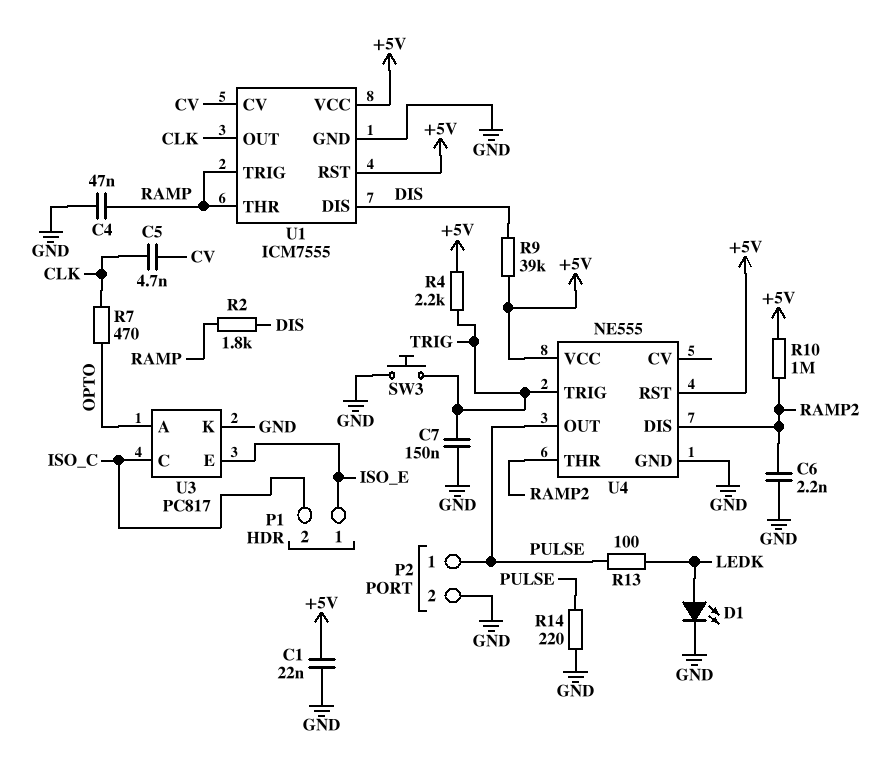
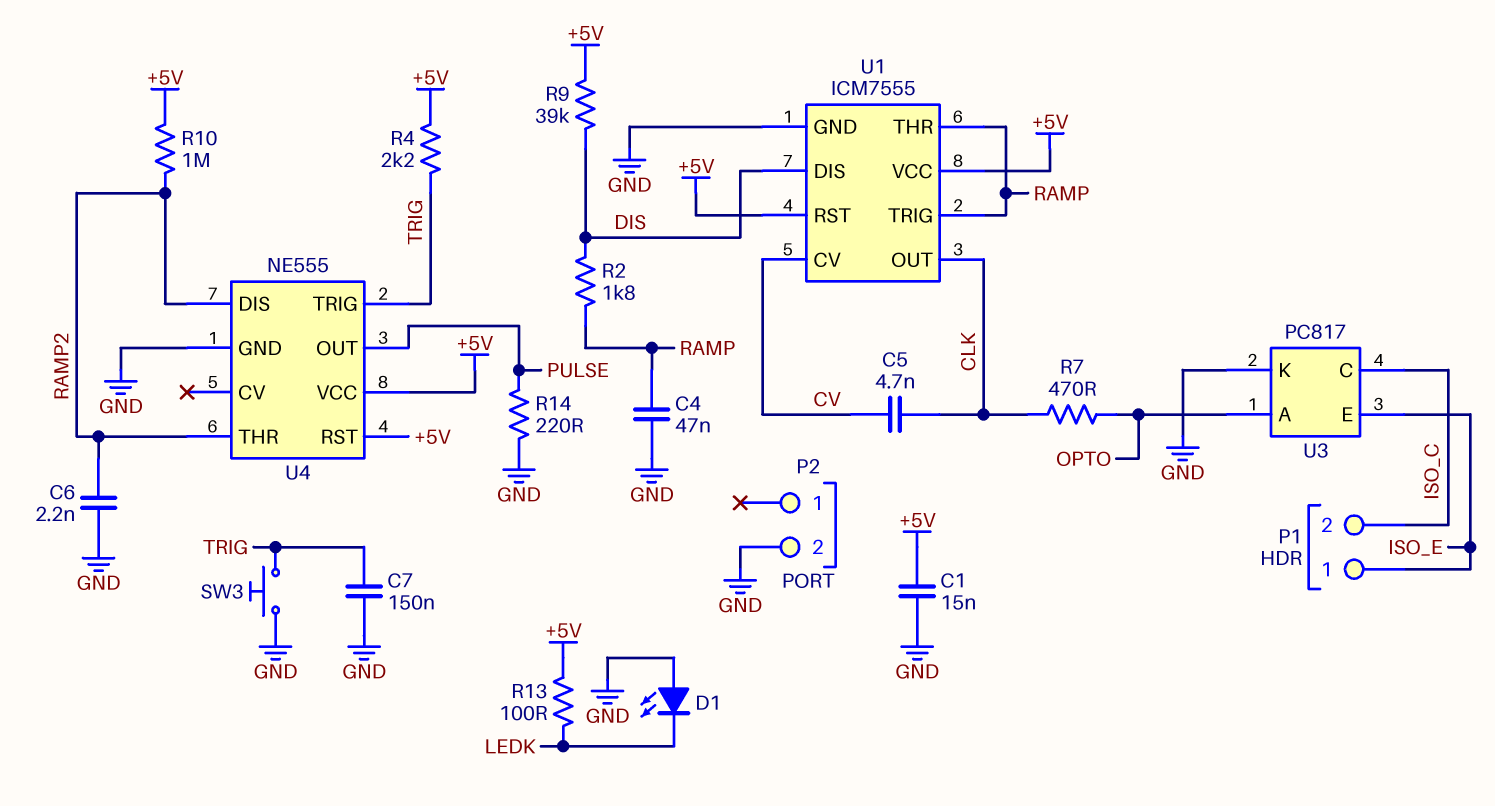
C1: 22nF (+5V, GND) -> 15nF (+5V, GND)
D1: LED (A LEDK, K GND) -> LED (A GND, K LEDK)
P2 pin 1: PULSE -> none
R13: 100 (LEDK, PULSE) -> 100 (+5V, LEDK)

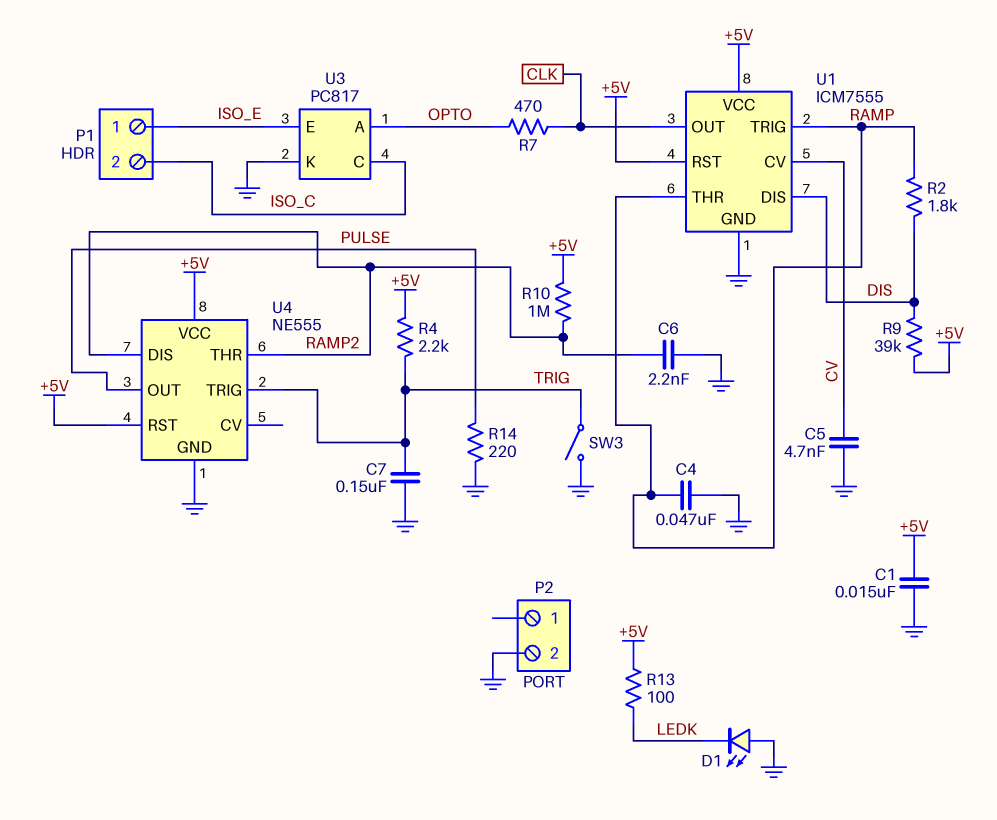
C5: 4.7nF (CLK, CV) -> 4.7nF (CV, GND)
SW3: button (GND, TRIG) -> switch (GND, TRIG)

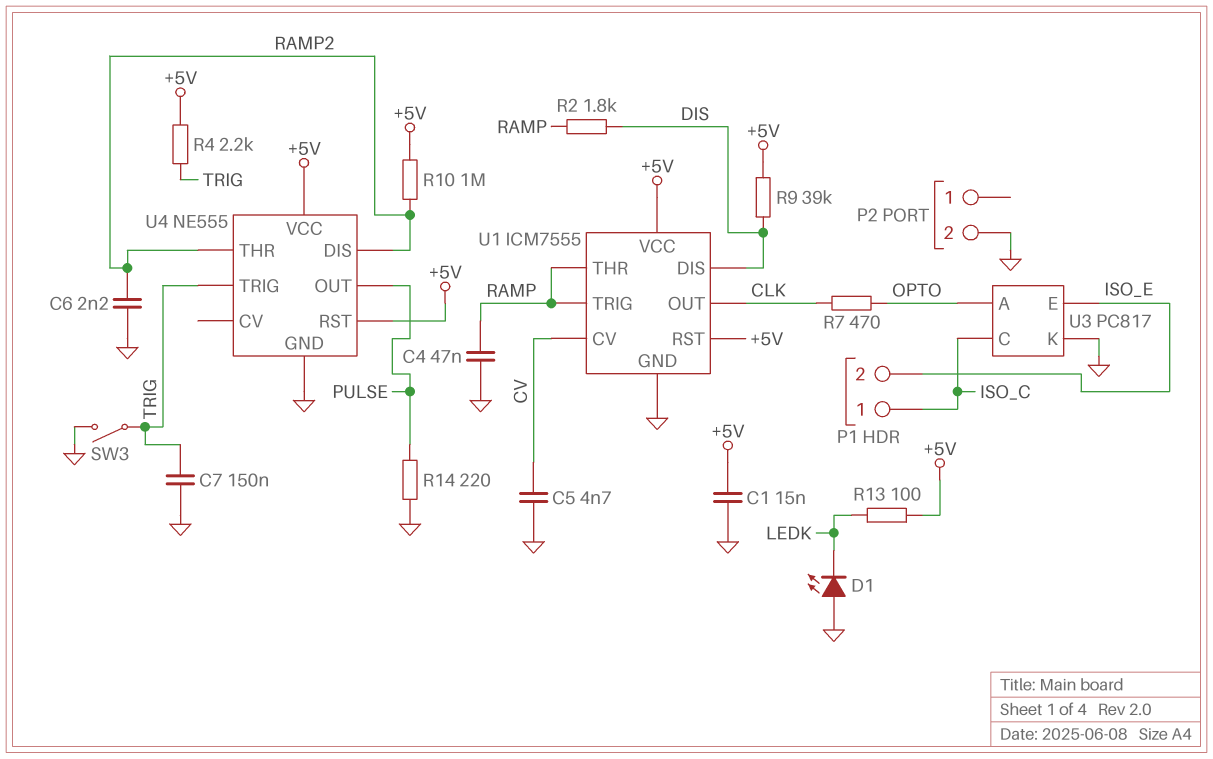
P1 pin 1: ISO_E -> ISO_C
P1 pin 2: ISO_C -> ISO_E

